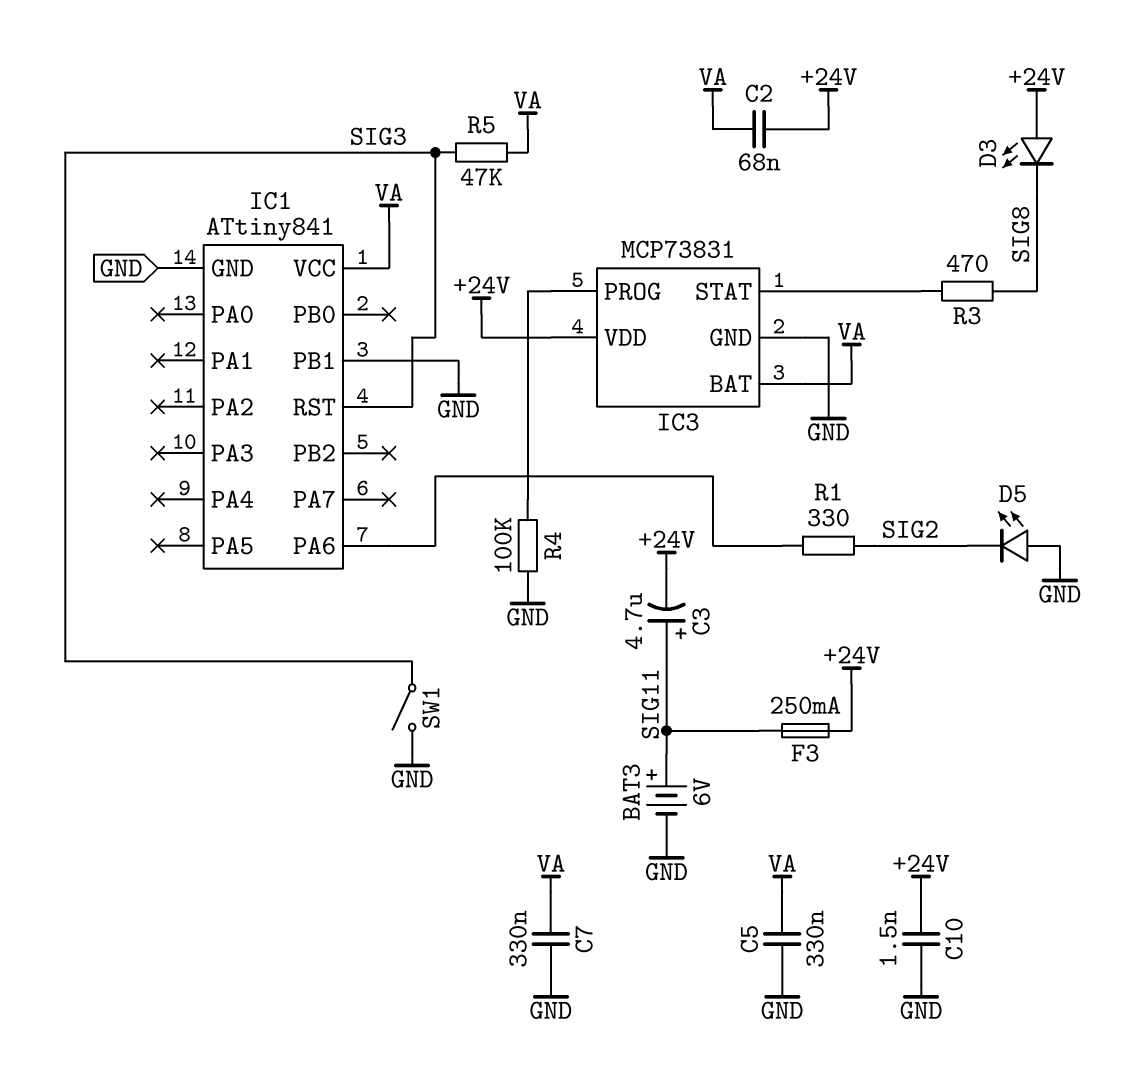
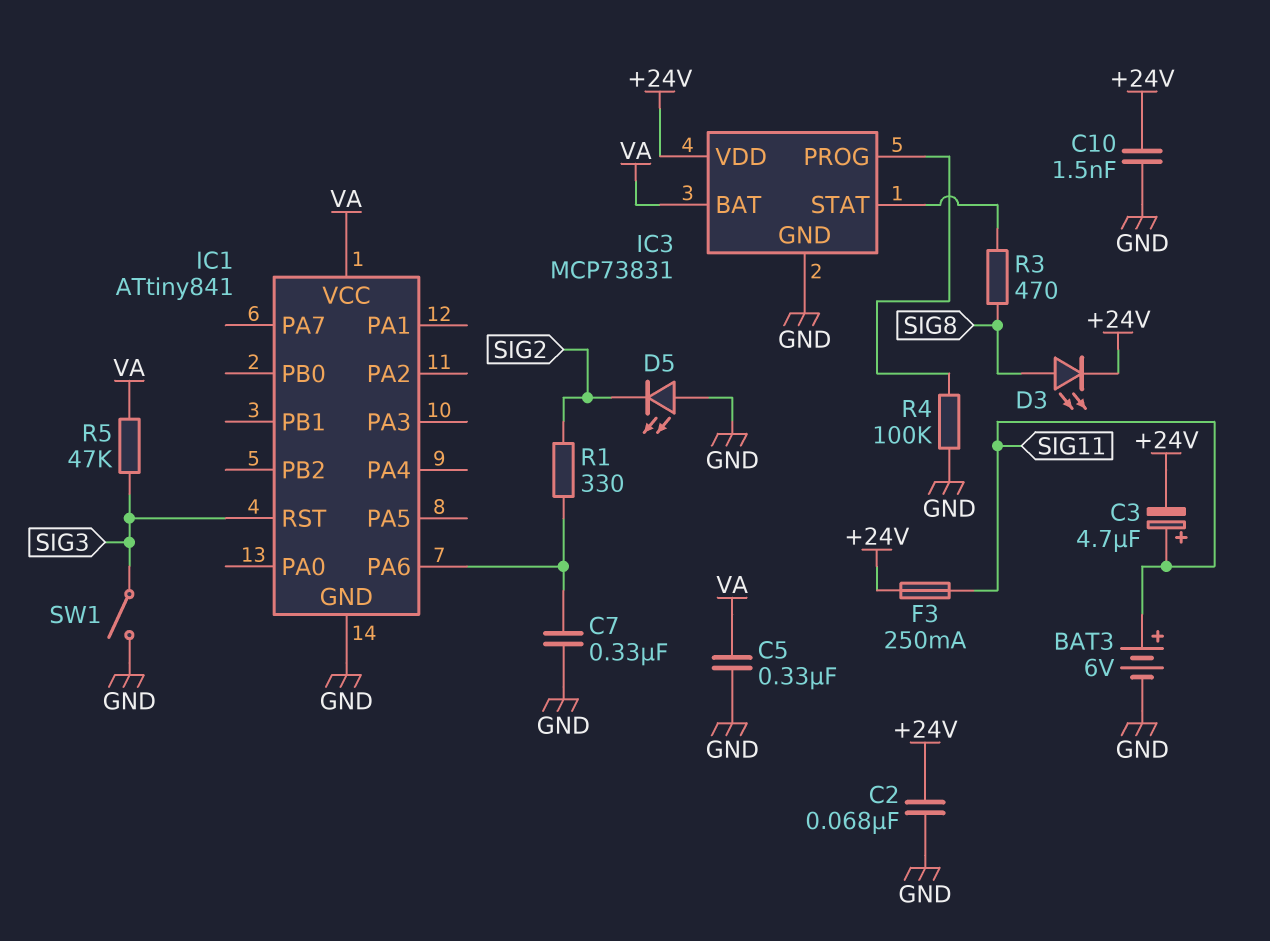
C2: 68nF (+24V, VA) -> 68nF (+24V, GND)
C7: 330nF (GND, VA) -> 330nF (GND, IC1/PA6)
D3: LED (A +24V, K SIG8) -> LED (A SIG8, K +24V)
IC1 pin PB1: GND -> none

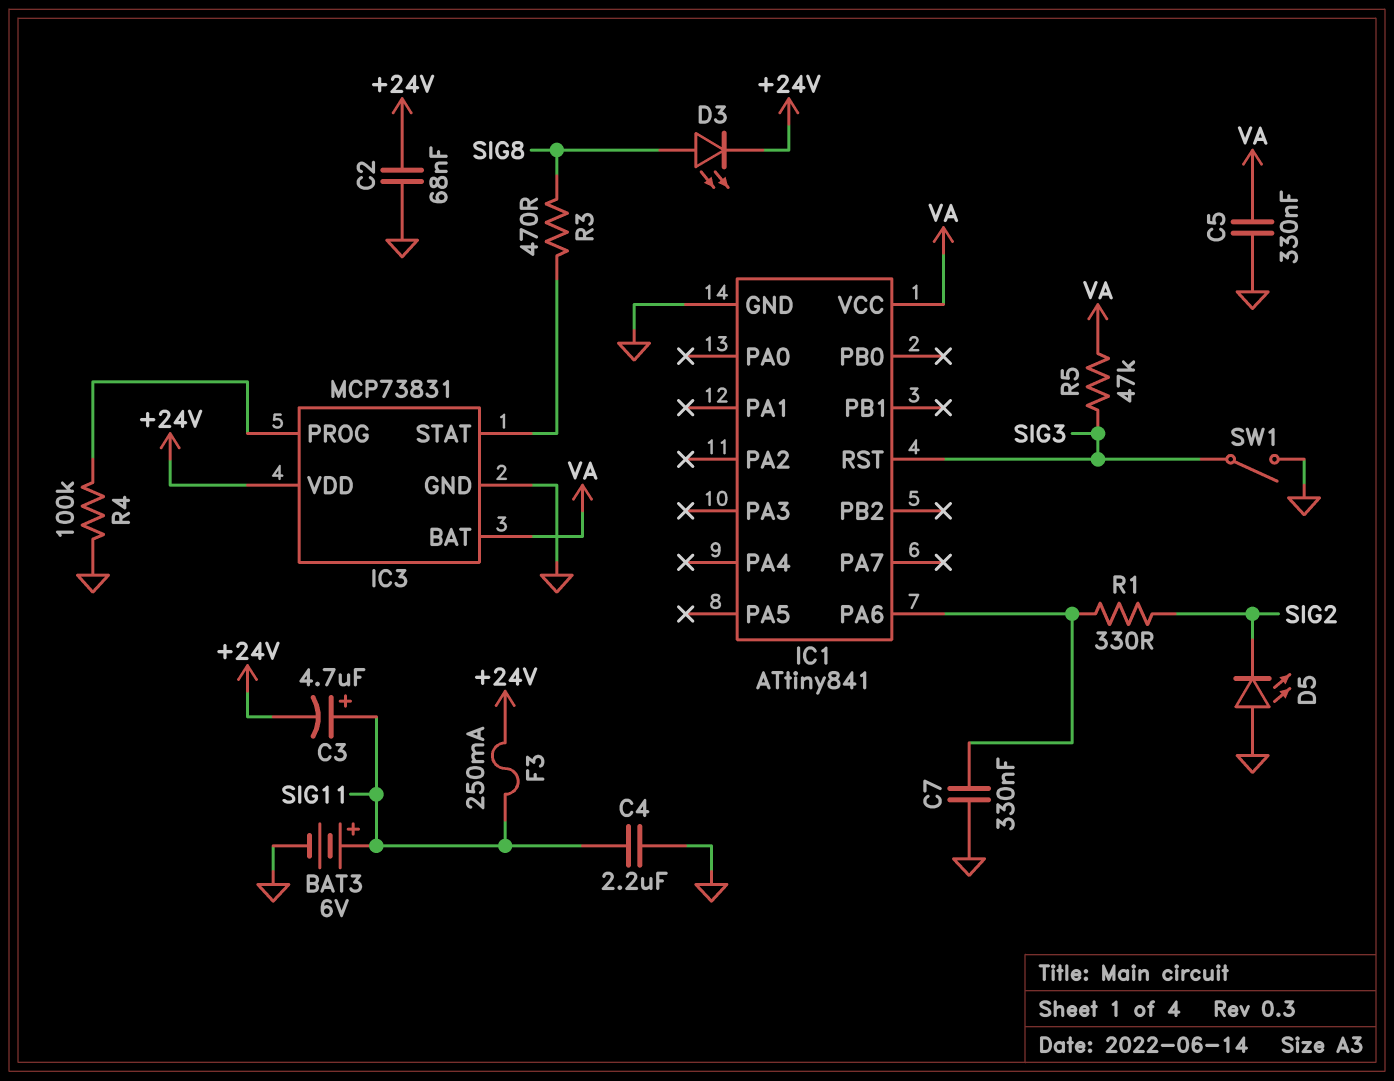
C4: none -> 2.2uF (GND, SIG11)
C10: 1.5nF (+24V, GND) -> none

